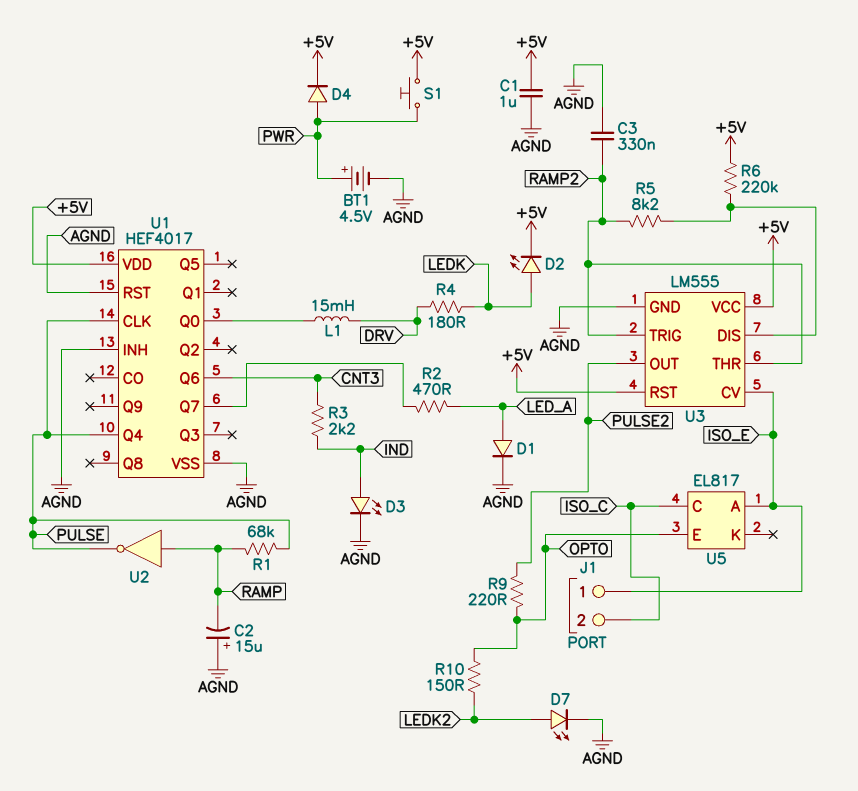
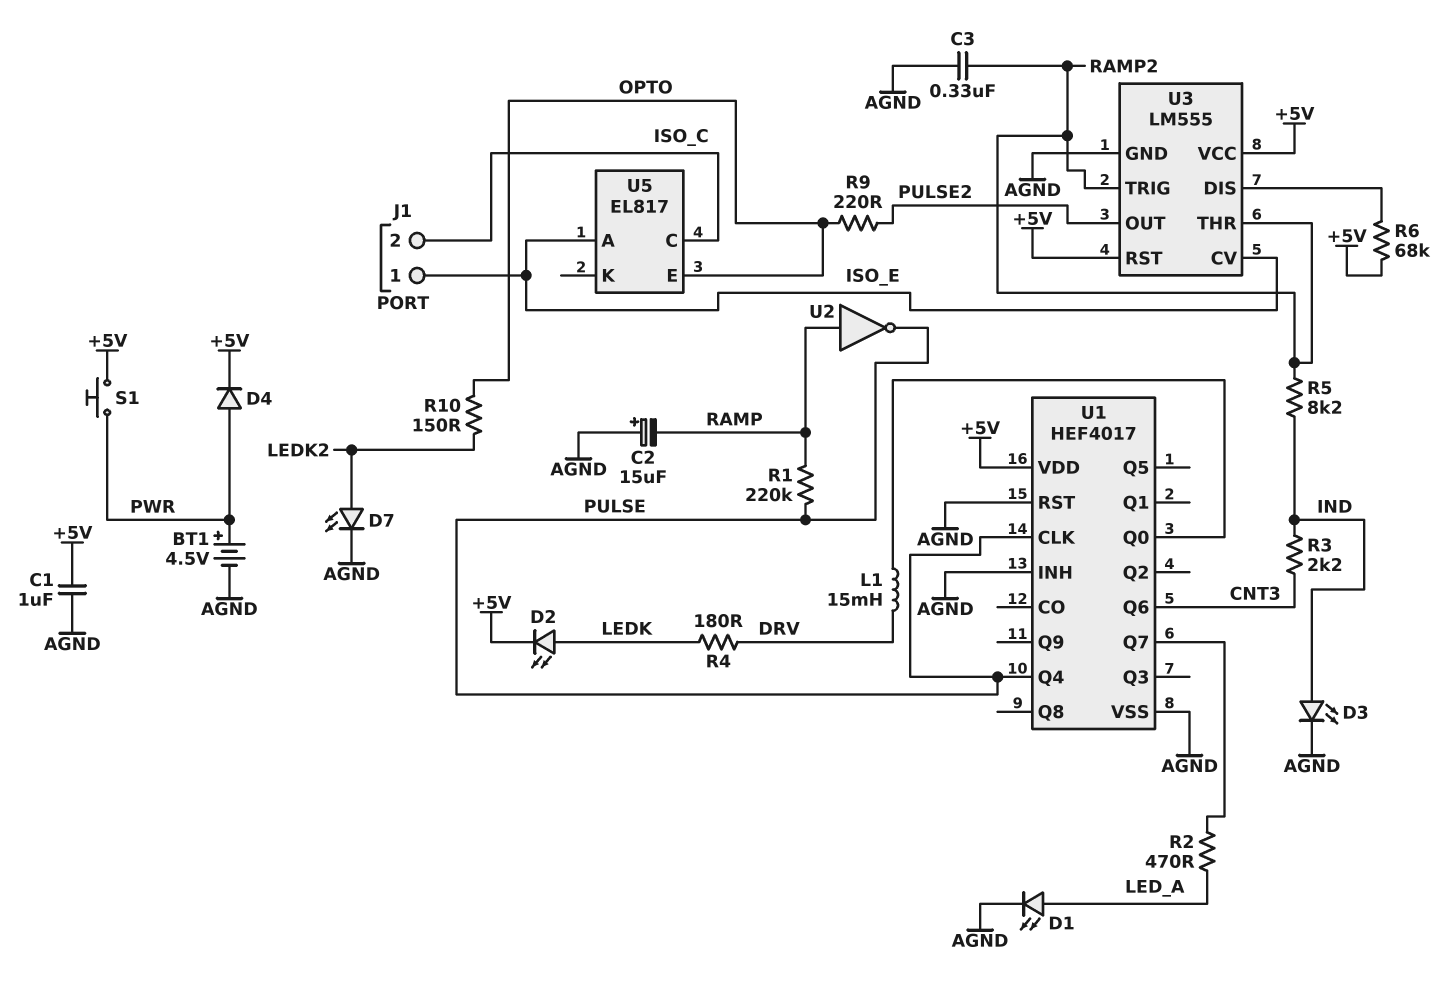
D1: diode (A LED_A, K AGND) -> LED (A LED_A, K AGND)
R1: 68k (PULSE, RAMP) -> 220k (PULSE, RAMP)
R5: 8.2k (RAMP2, U3/DIS) -> 8.2k (IND, RAMP2)
R6: 220k (+5V, U3/DIS) -> 68k (+5V, U3/DIS)

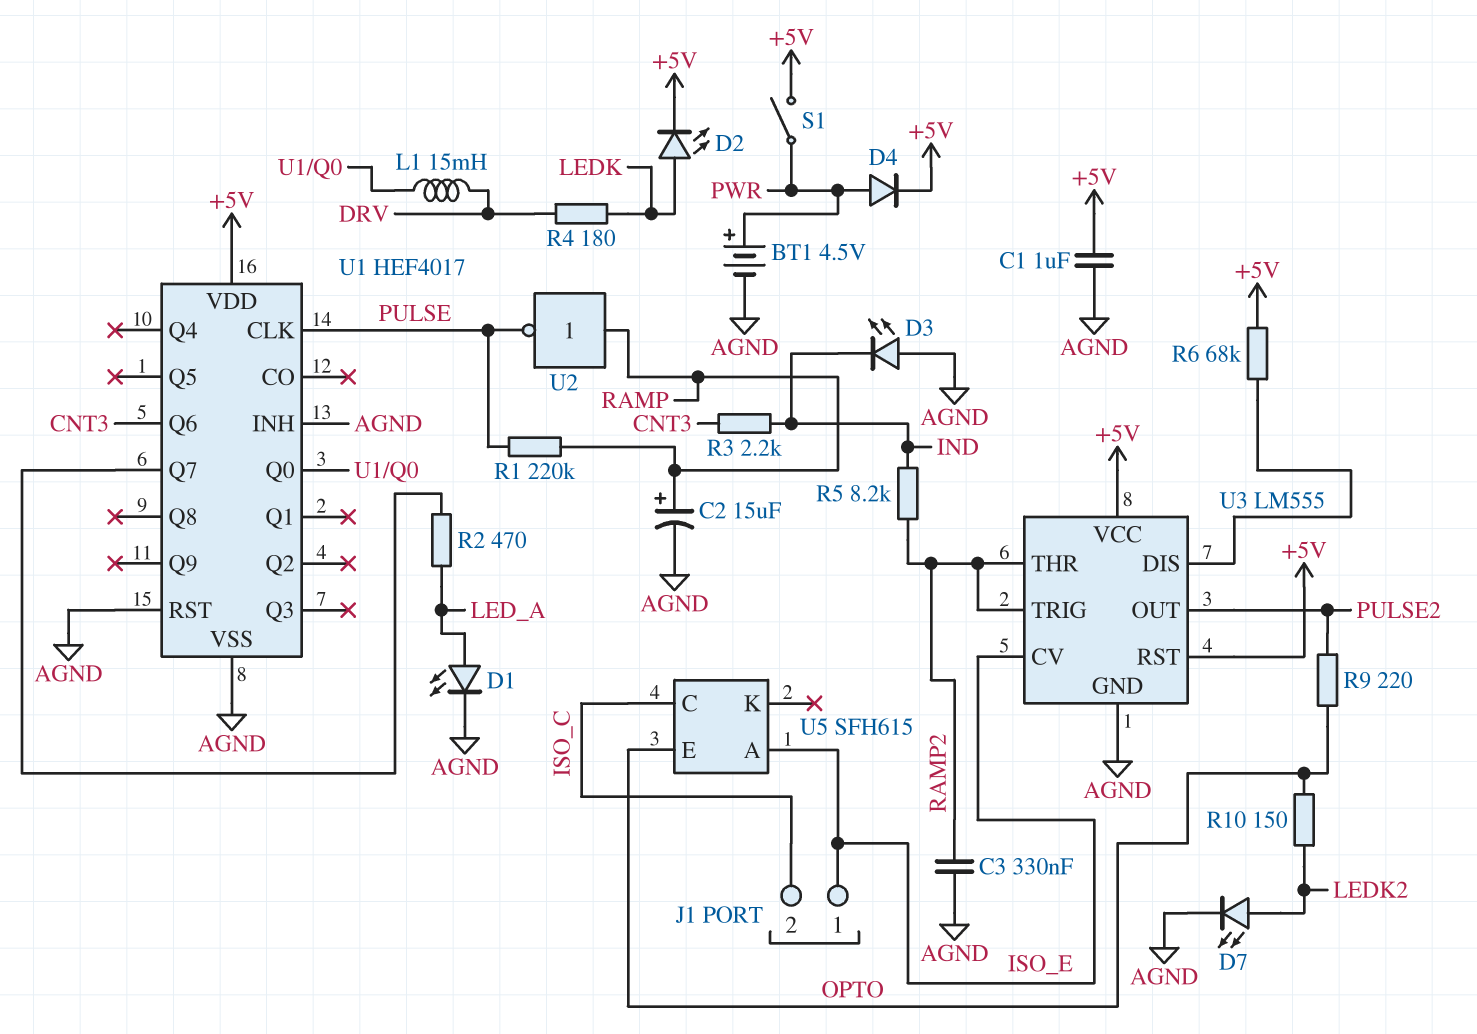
C2: 15uF (plus AGND, minus RAMP) -> 15uF (plus RAMP, minus AGND)
D3: LED (A IND, K AGND) -> LED (A AGND, K IND)
S1: button (+5V, PWR) -> switch (+5V, PWR)
U1 pin Q4: PULSE -> none
U5: EL817 -> SFH615

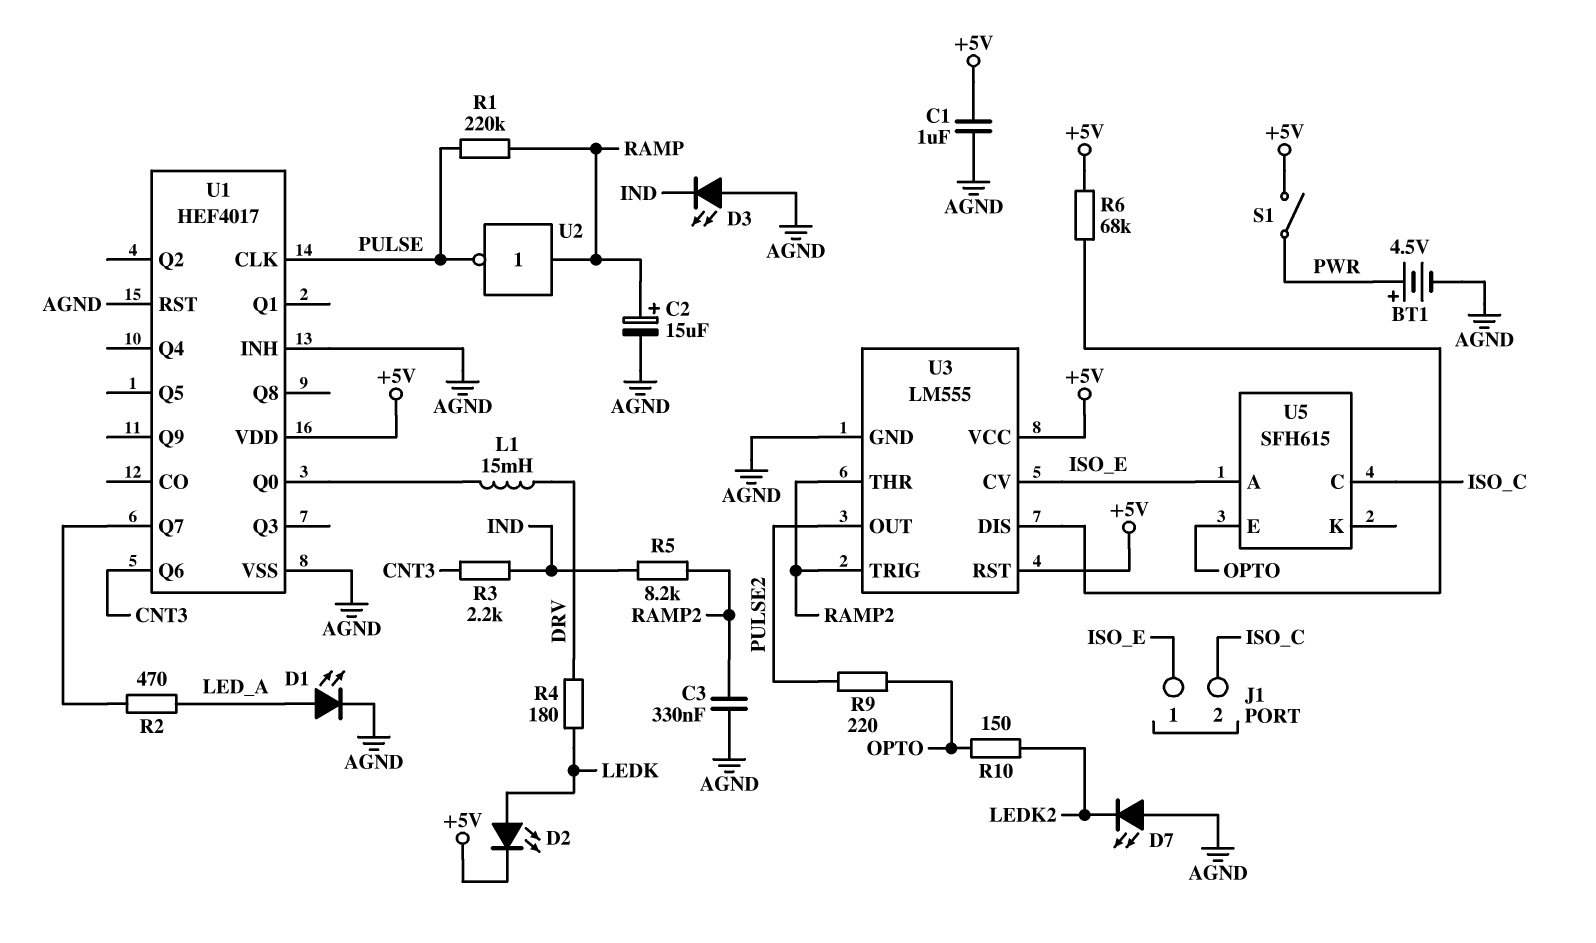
D4: diode (A PWR, K +5V) -> none
D7: LED (A LEDK2, K AGND) -> LED (A AGND, K LEDK2)

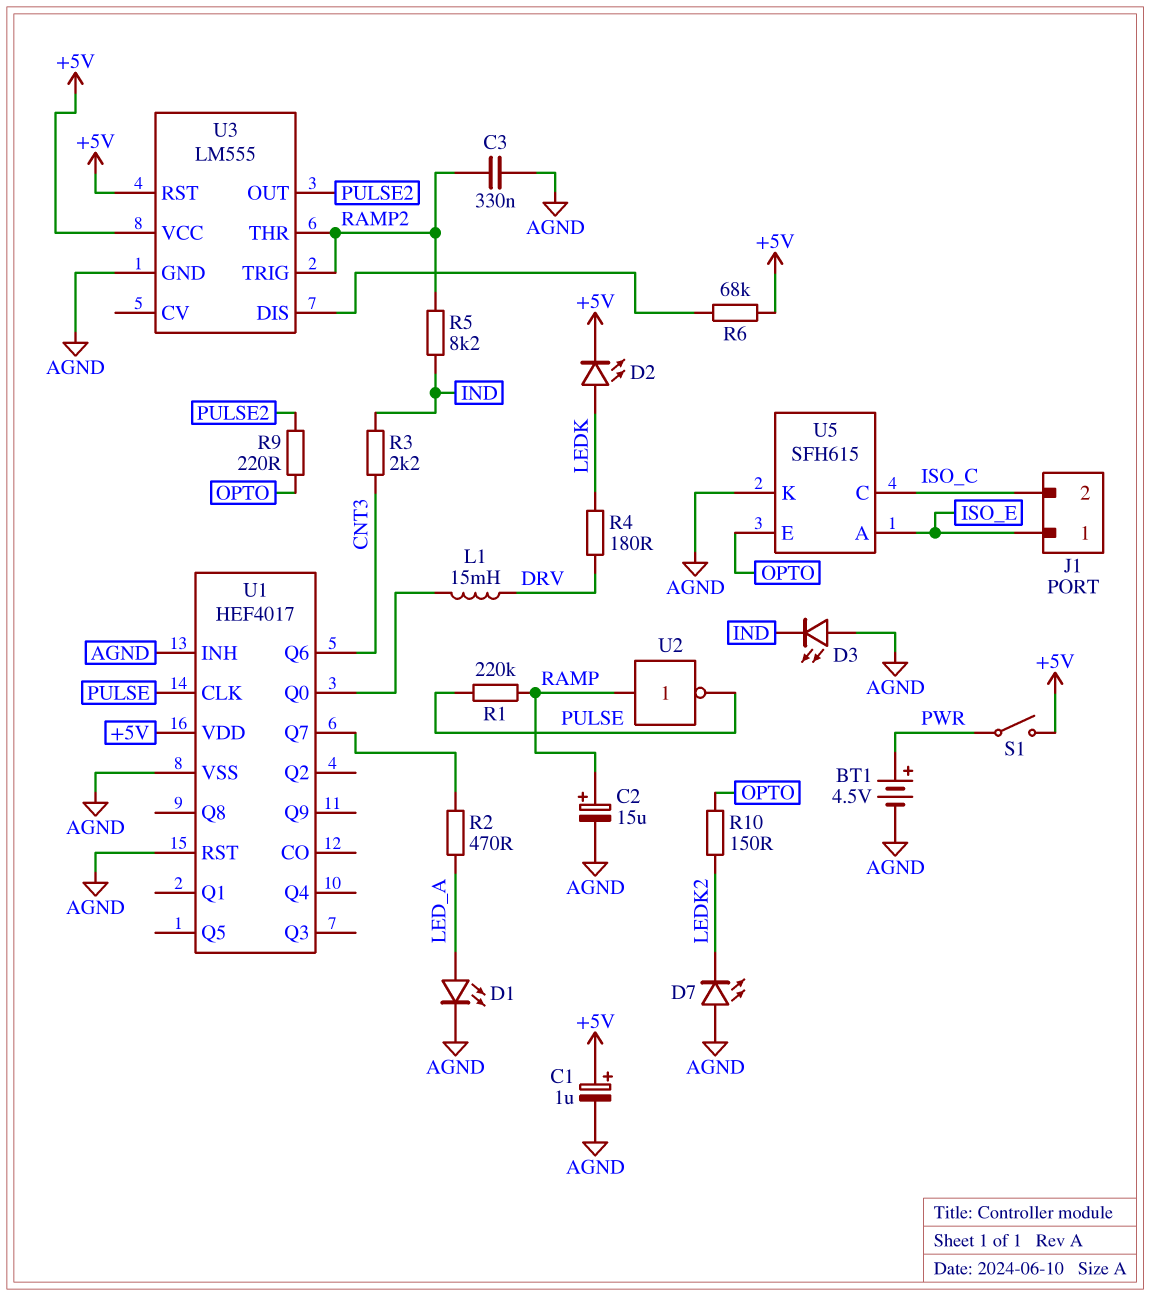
C1: 1uF (+5V, AGND) -> 1uF (plus +5V, minus AGND)
U3 pin CV: ISO_E -> none
U5 pin K: none -> AGND

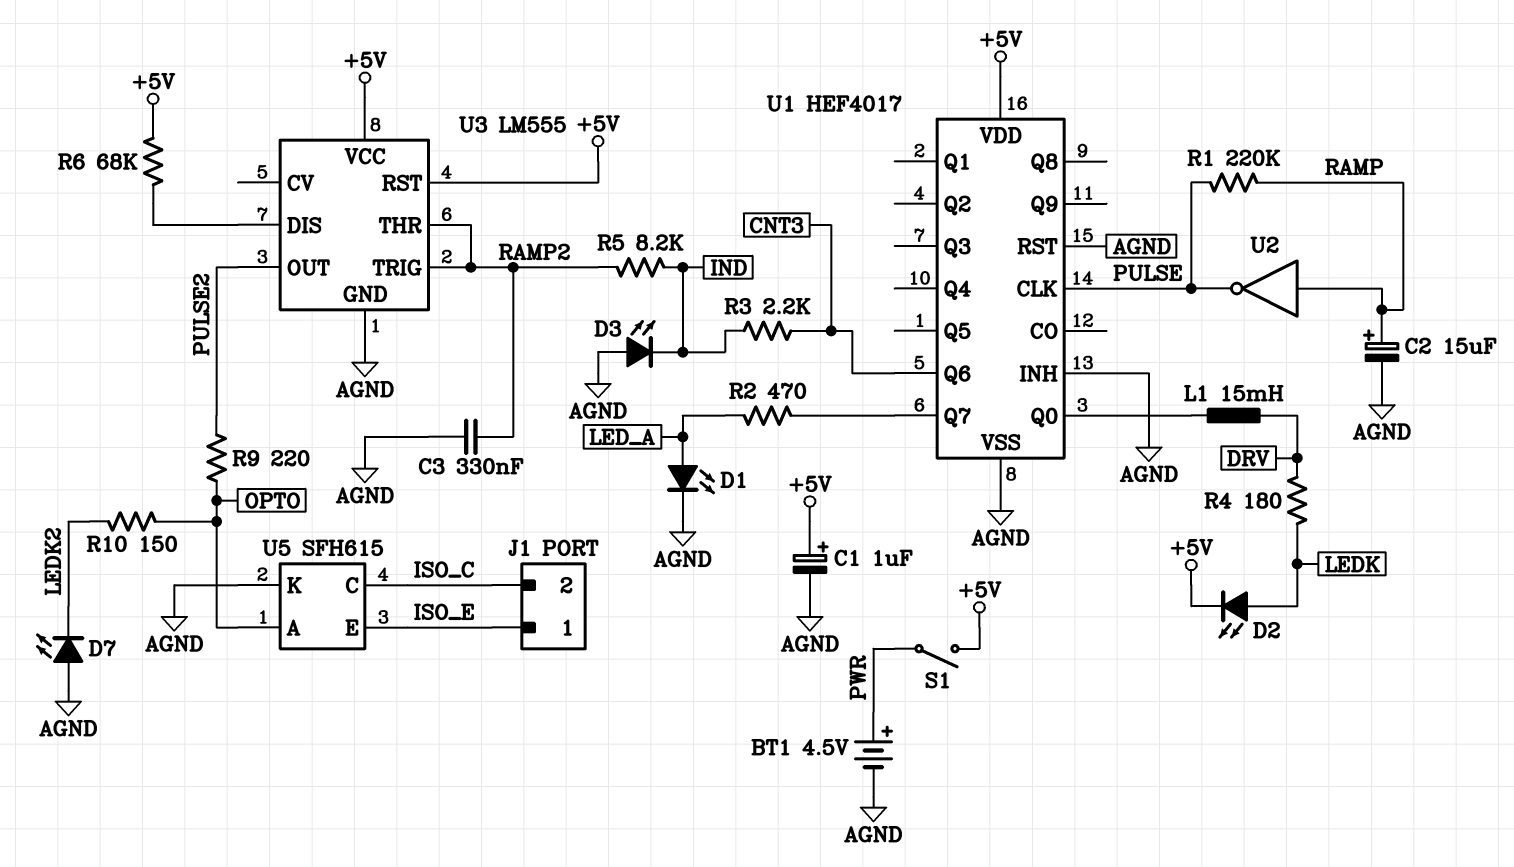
U5 pin A: ISO_E -> OPTO
U5 pin E: OPTO -> ISO_E

